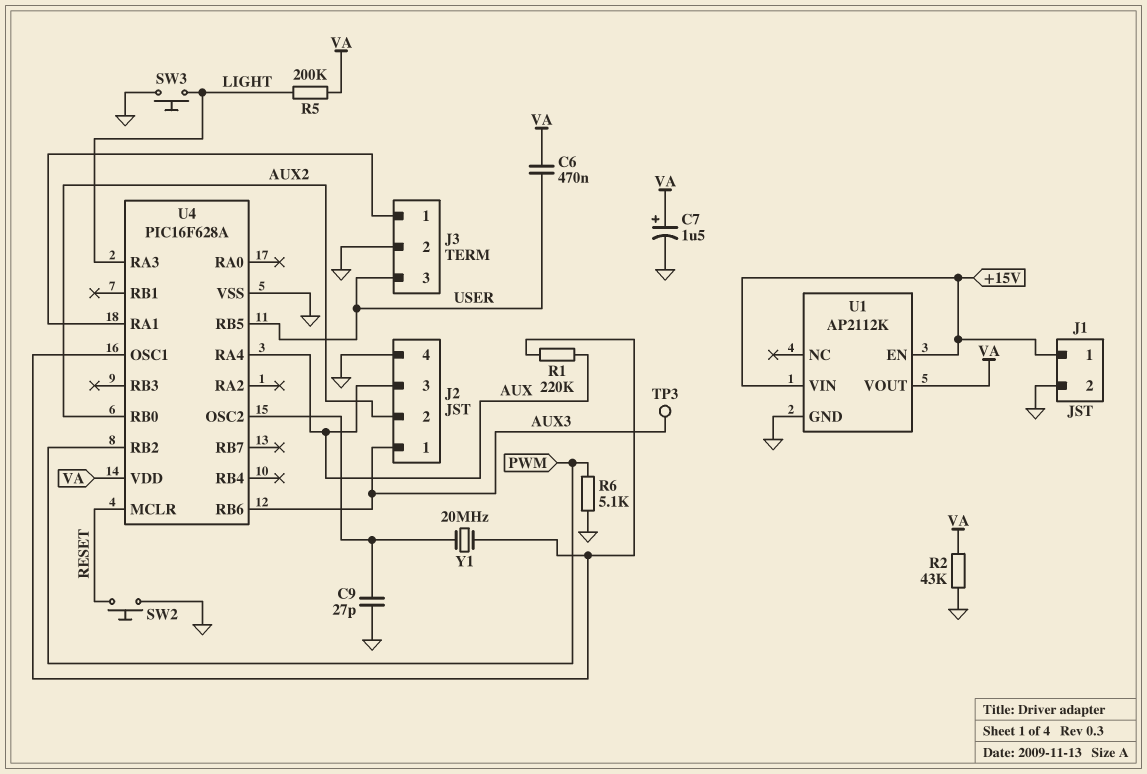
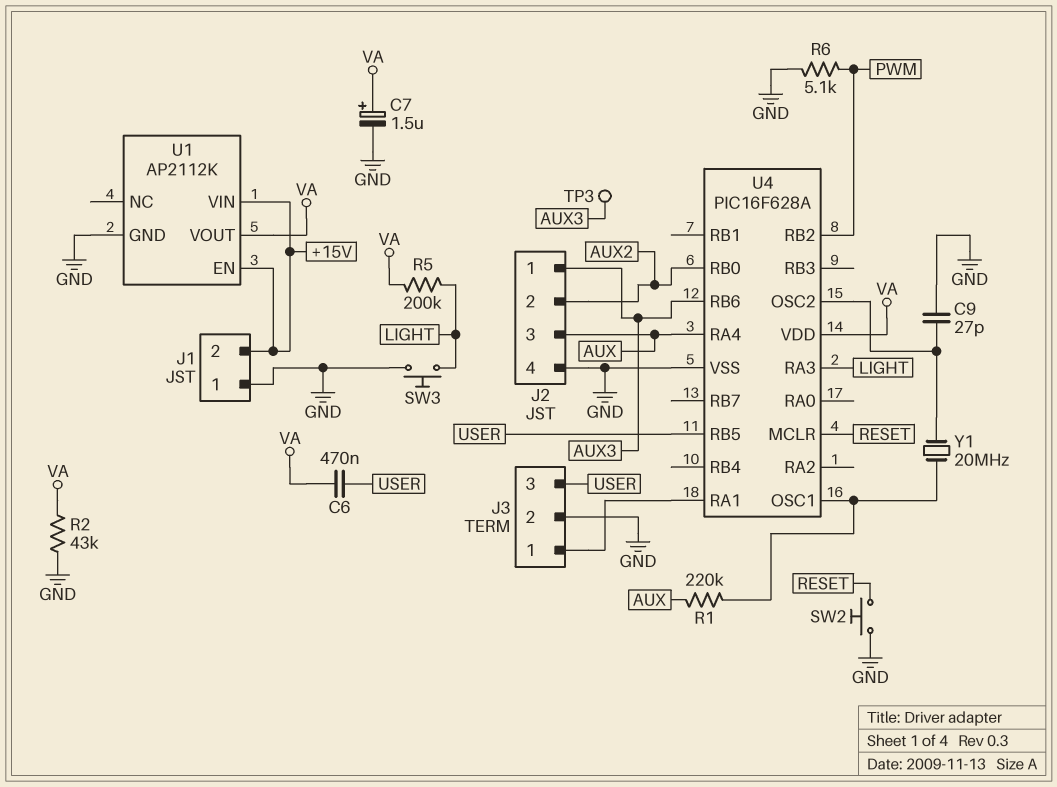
J1 pin 1: +15V -> GND
J1 pin 2: GND -> +15V

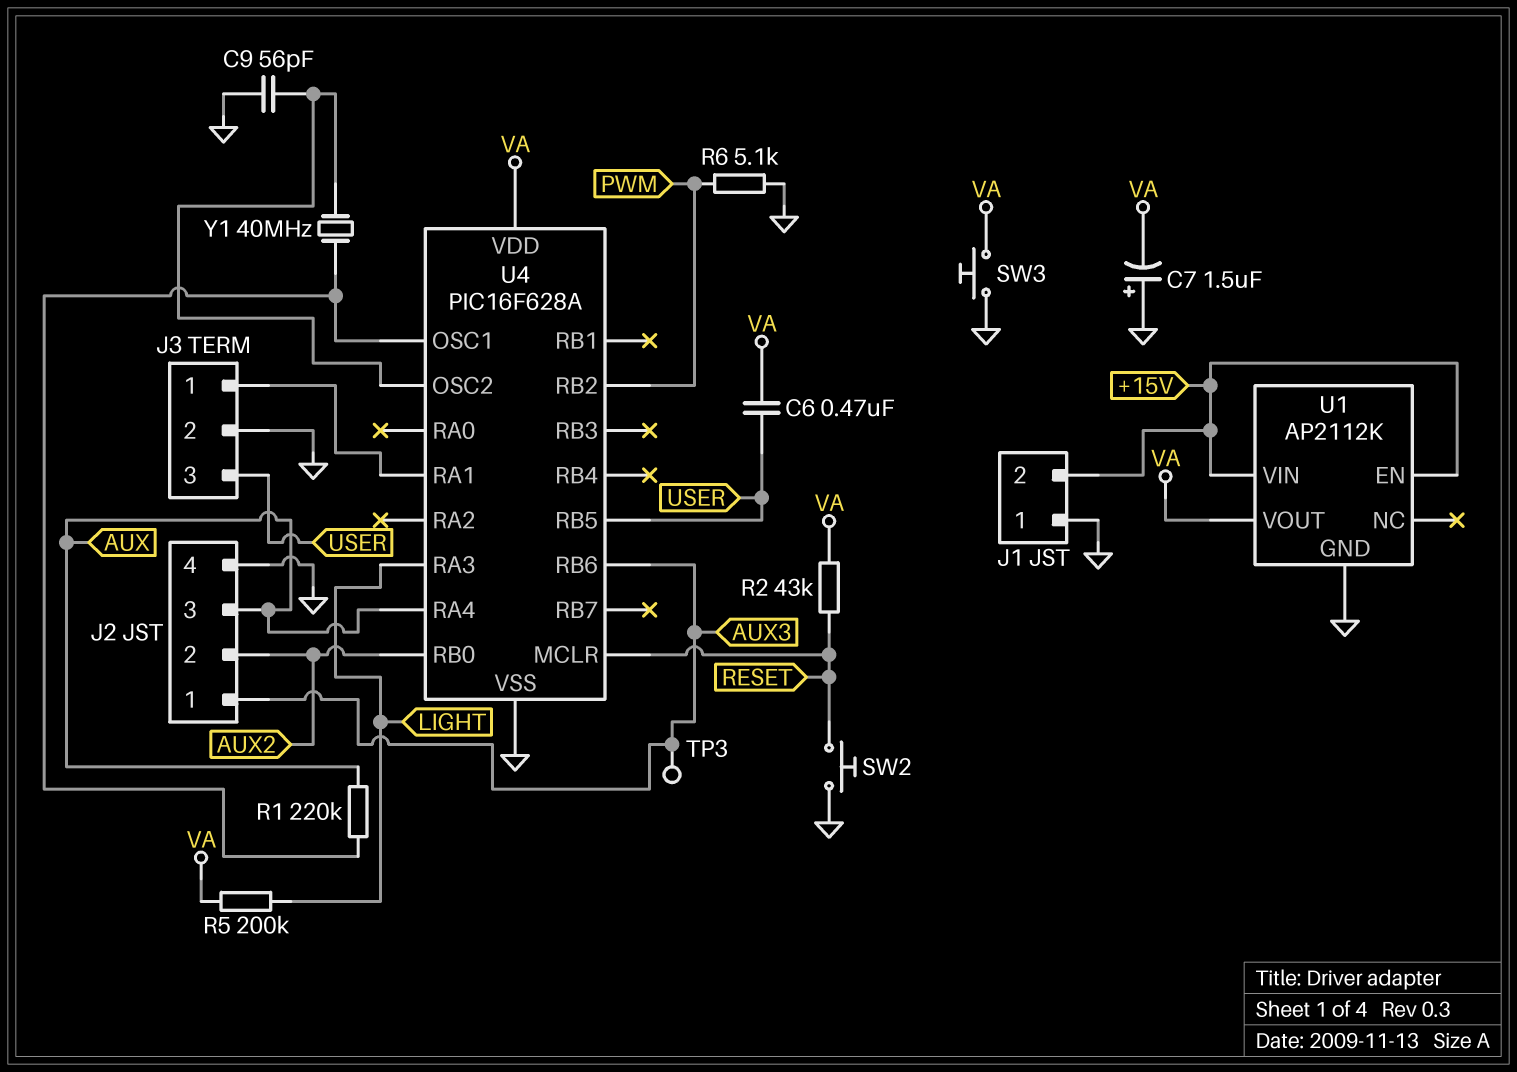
C7: 1.5uF (plus VA, minus GND) -> 1.5uF (plus GND, minus VA)
C9: 27pF (GND, U4/OSC2) -> 56pF (GND, U4/OSC2)
R2: 43k (GND, VA) -> 43k (RESET, VA)
SW3: button (GND, LIGHT) -> button (GND, VA)
Y1: 20MHz (U4/OSC1, U4/OSC2) -> 40MHz (U4/OSC1, U4/OSC2)

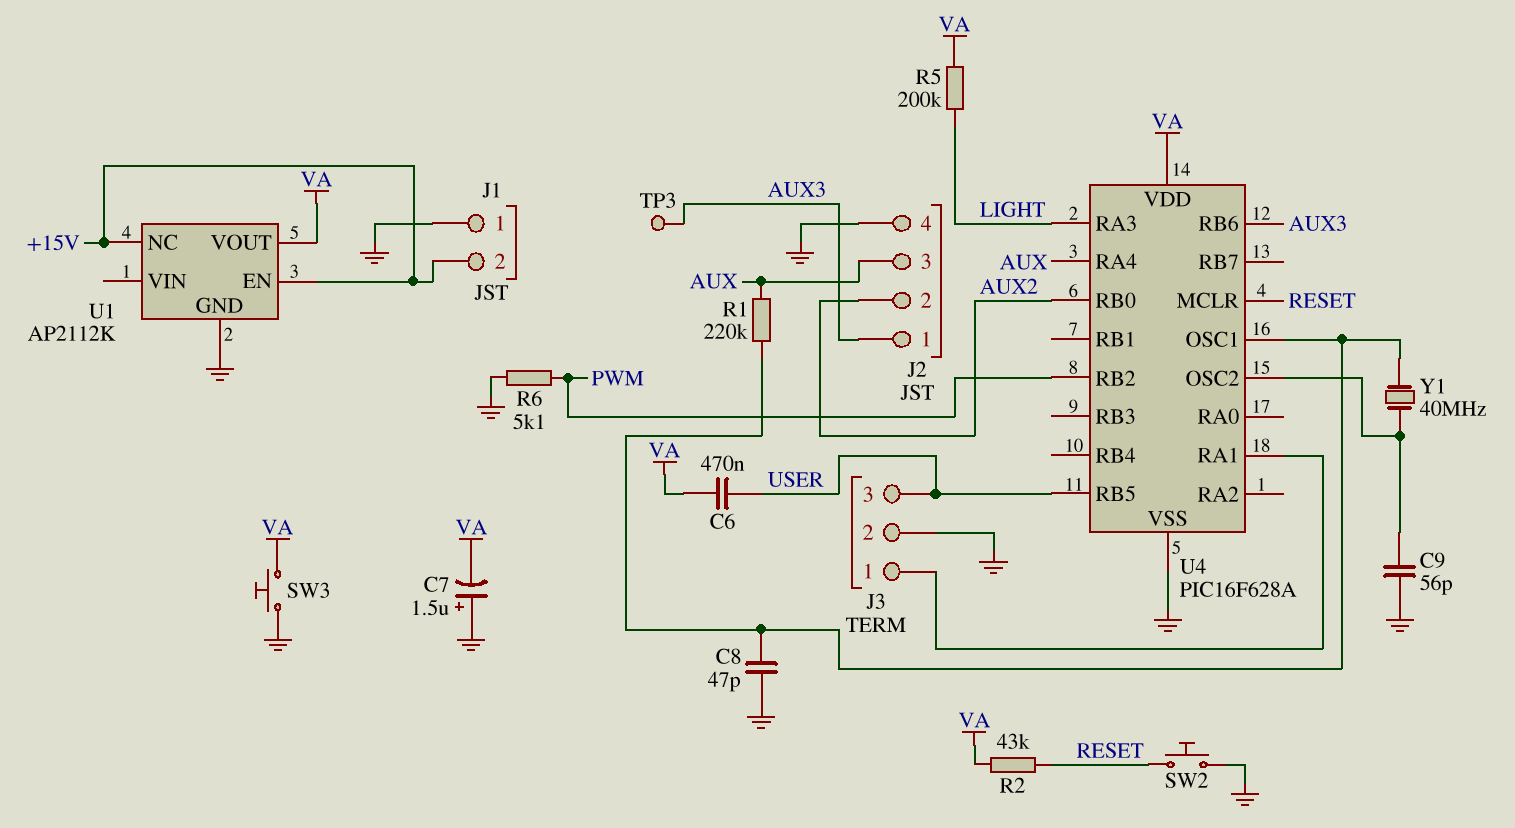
C8: none -> 47pF (GND, U4/OSC1)
U1 pin NC: none -> +15V
U1 pin VIN: +15V -> none

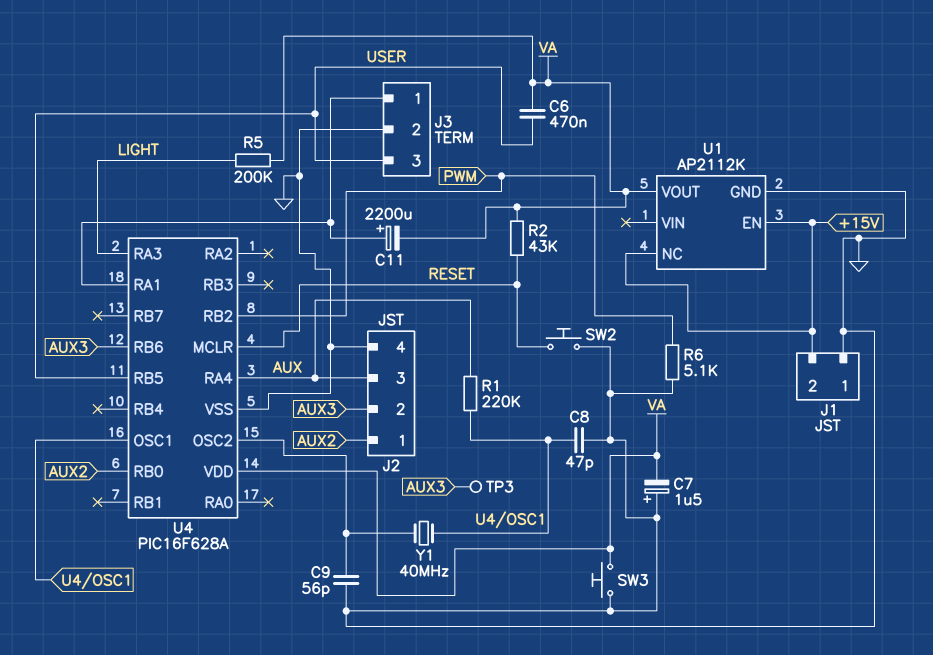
C11: none -> 2200uF (plus J3/1, minus VA)
J2 pin 1: AUX3 -> AUX2
J2 pin 2: AUX2 -> AUX3

